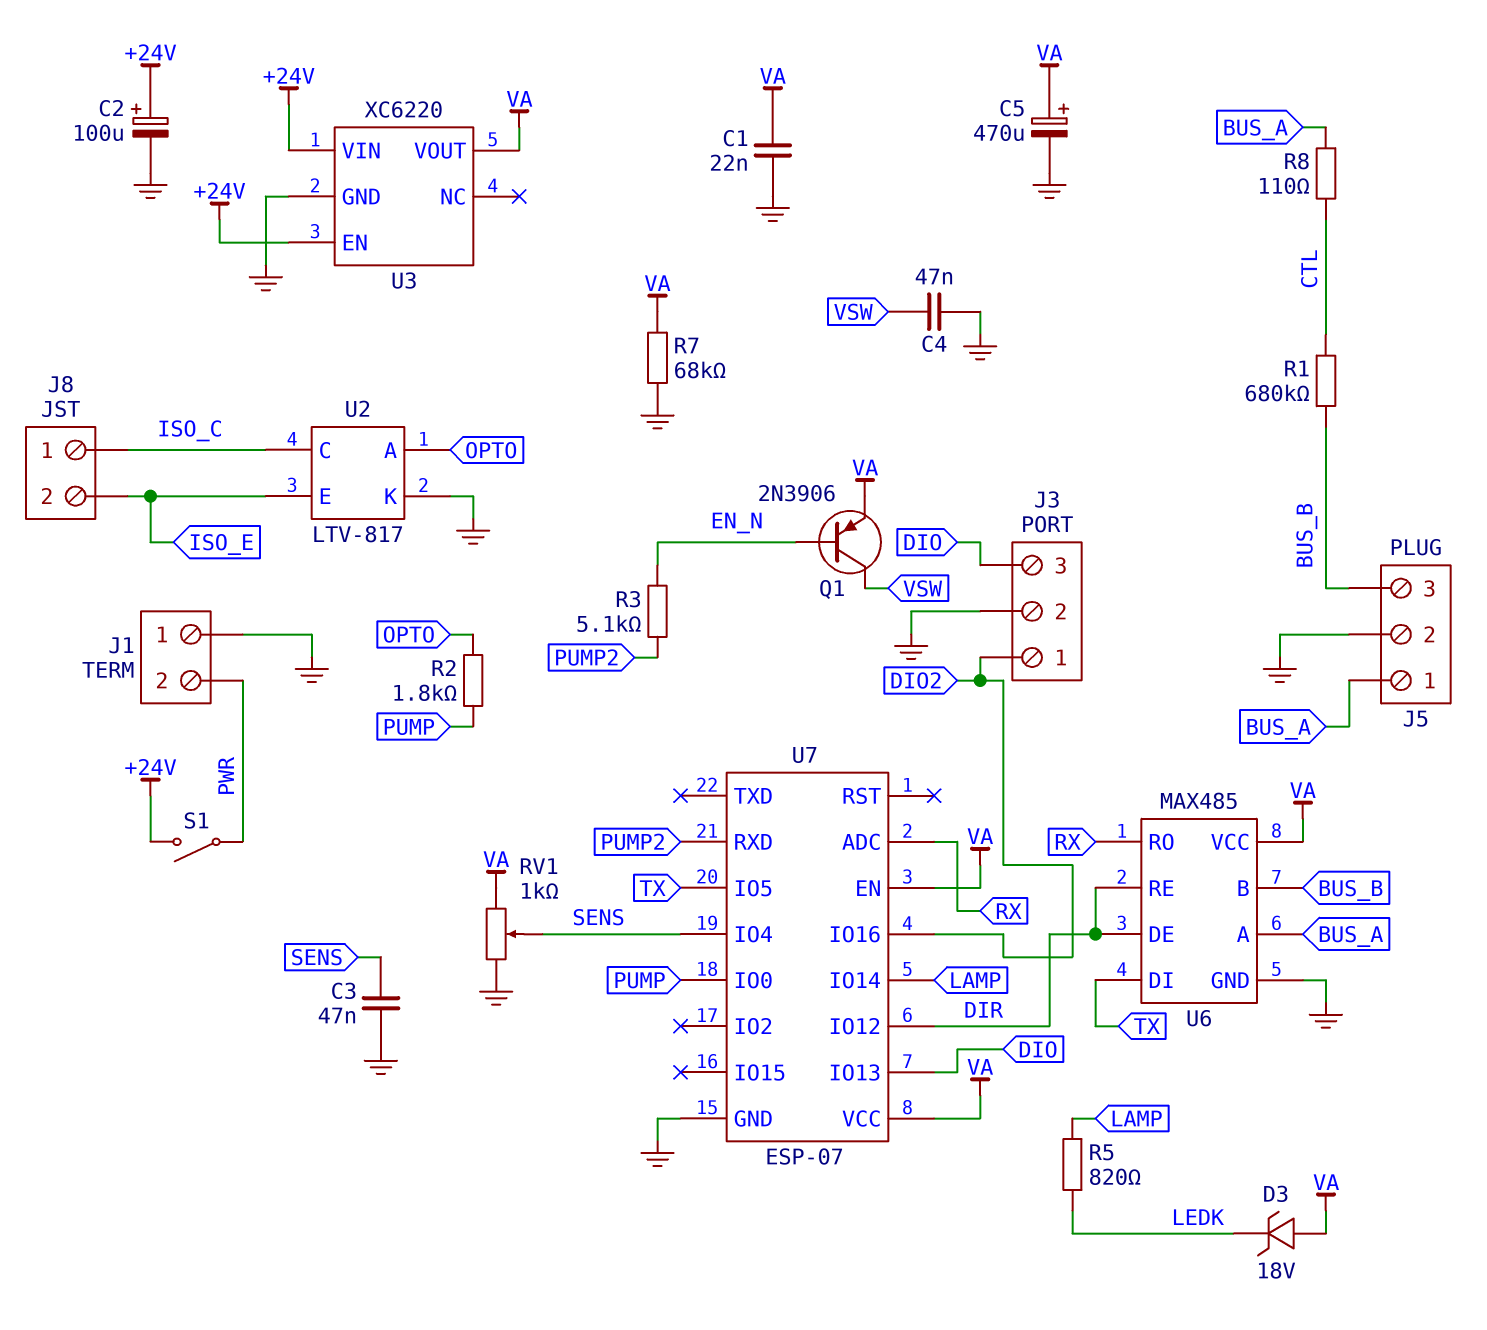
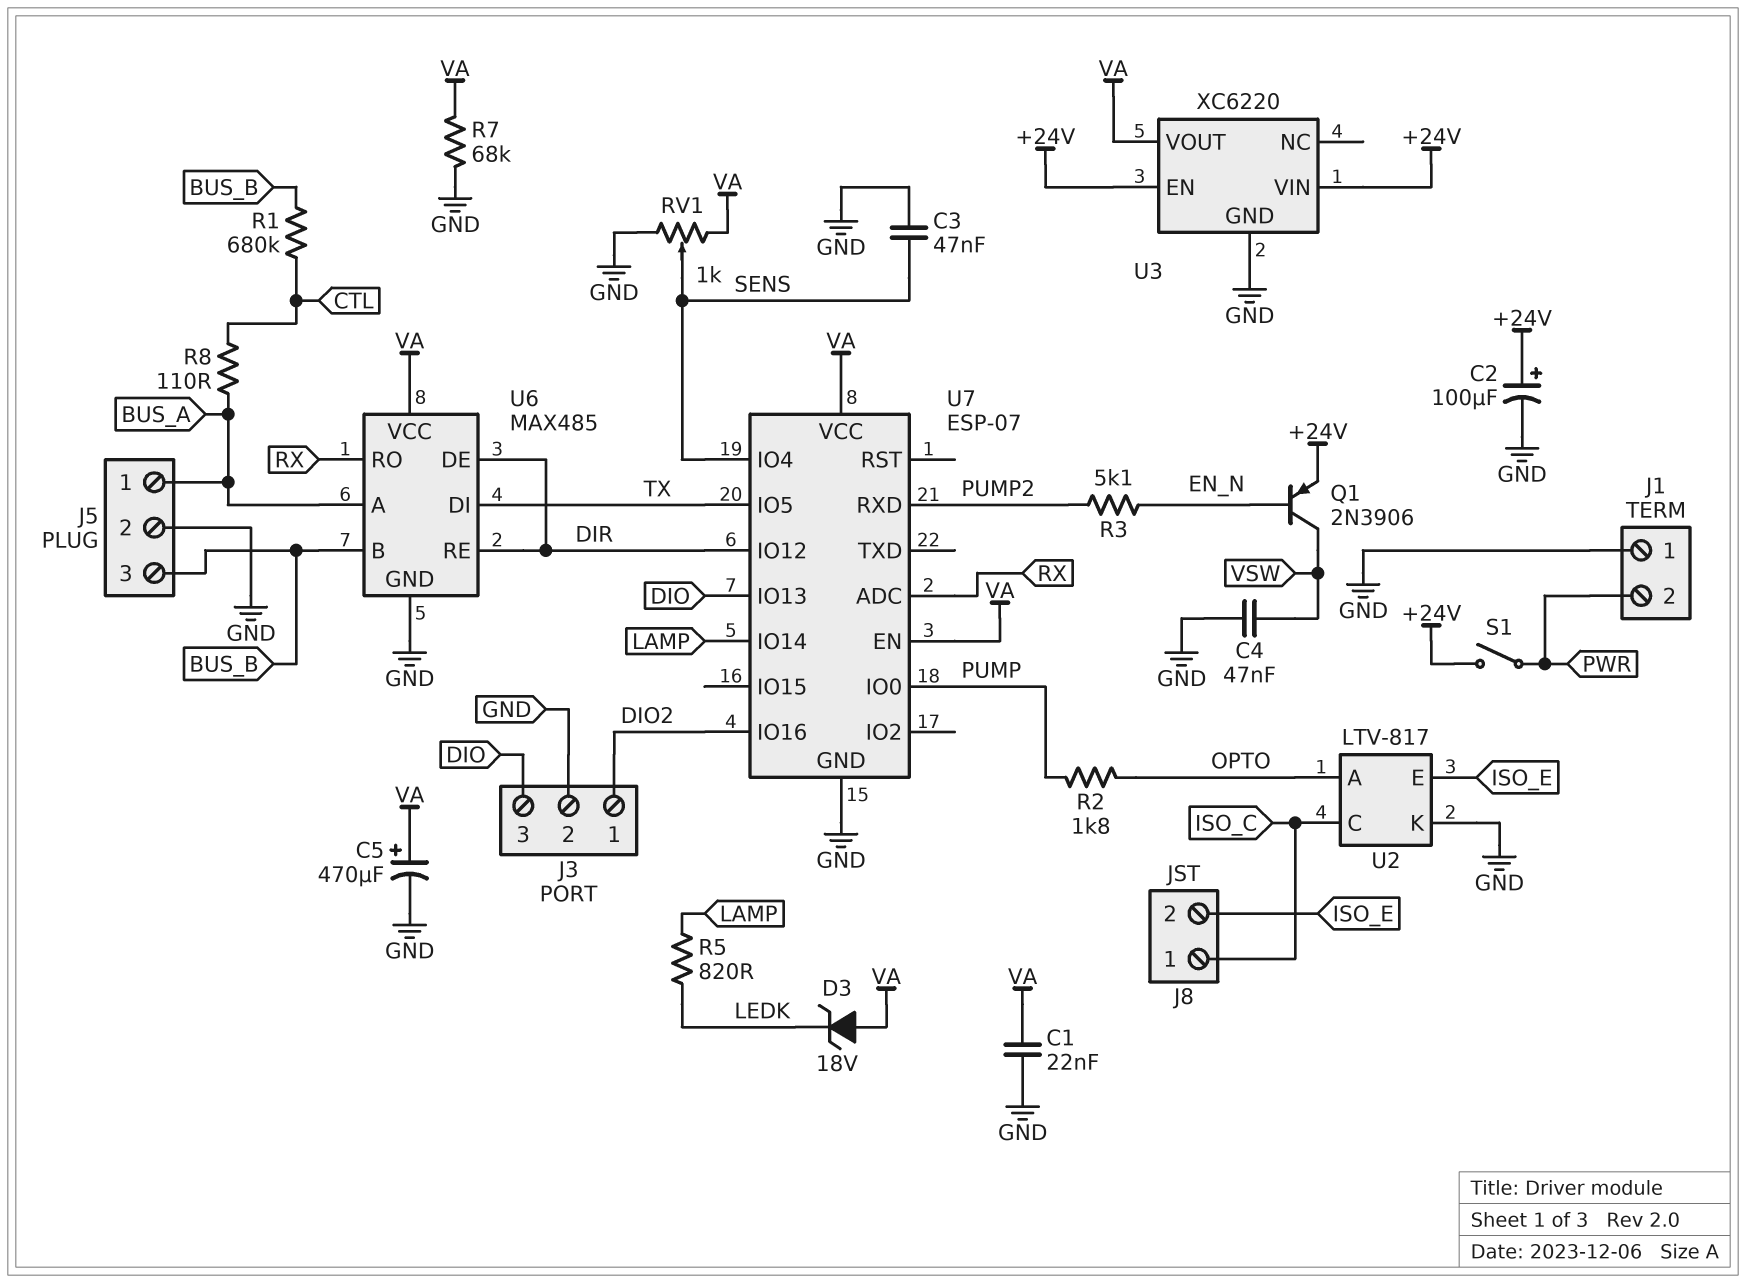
Q1: PNP 2N3906 (B EN_N, C VSW, E VA) -> PNP 2N3906 (B EN_N, C VSW, E +24V)

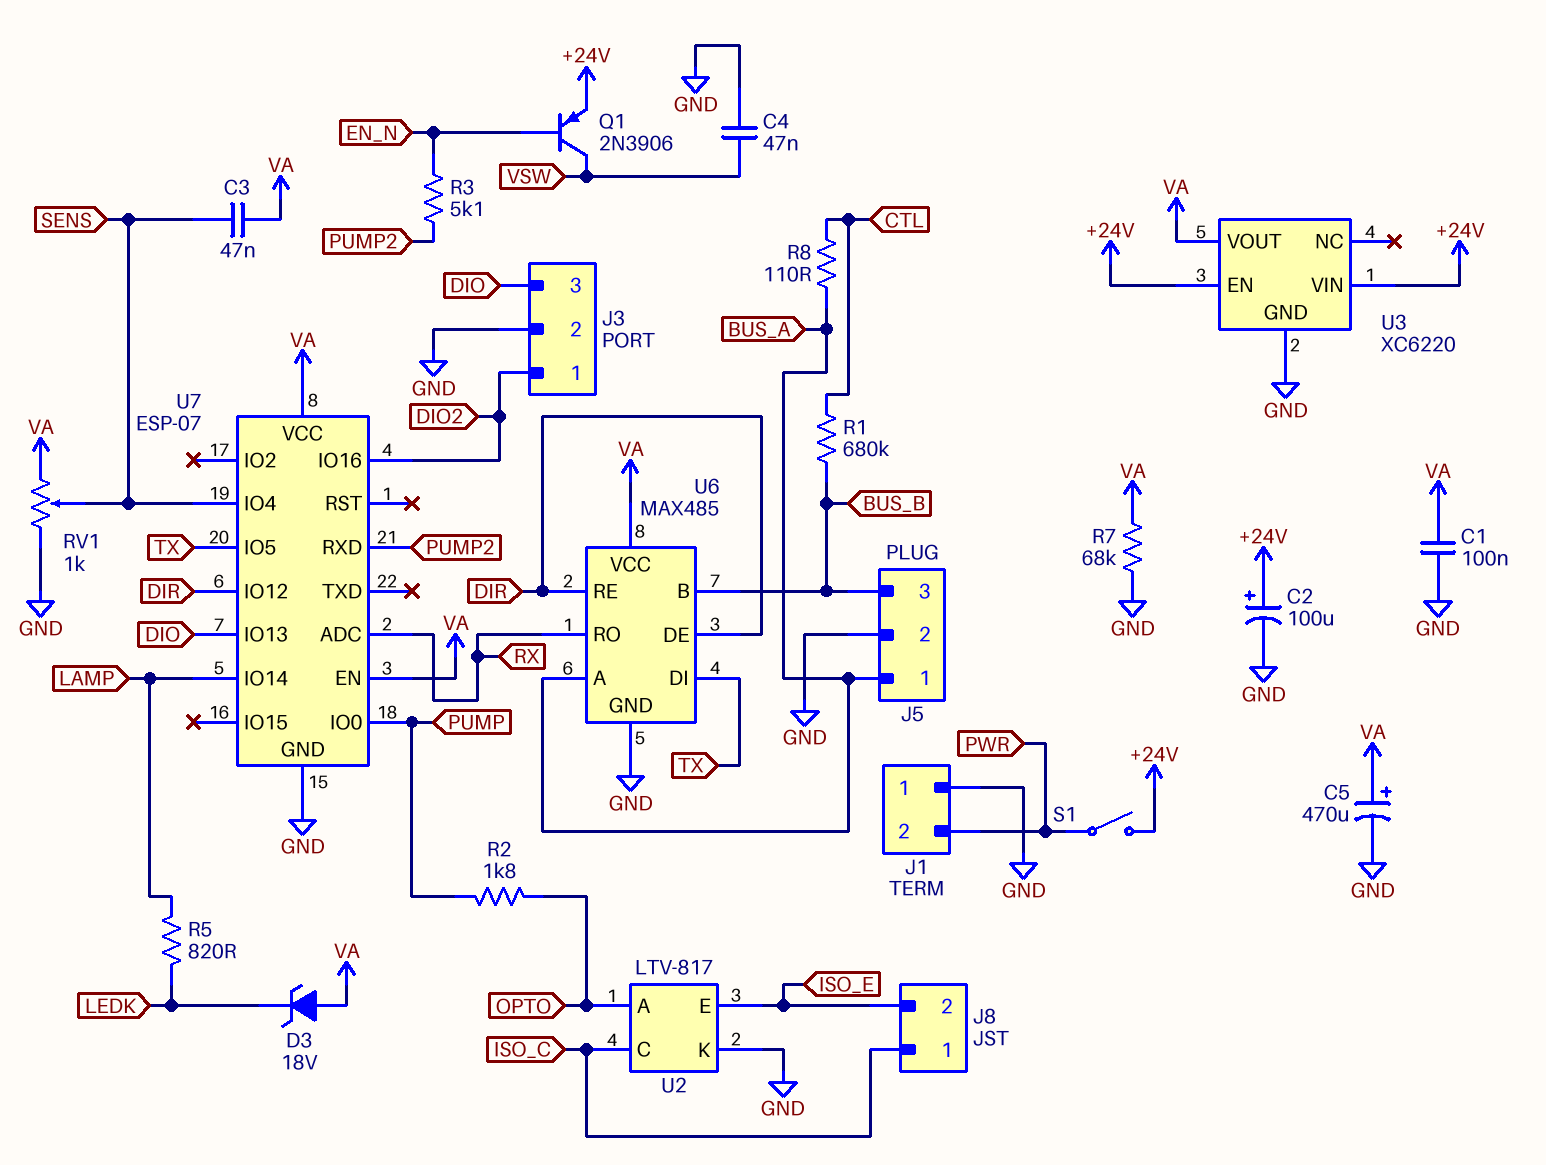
C1: 22nF (GND, VA) -> 100nF (GND, VA)
C3: 47nF (GND, SENS) -> 47nF (SENS, VA)

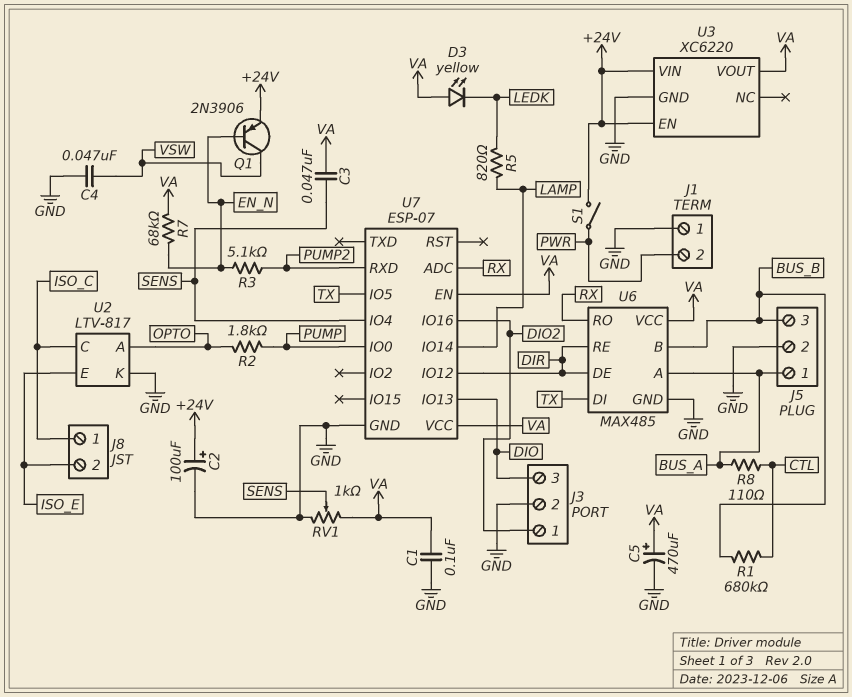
D3: zener 18V (A VA, K LEDK) -> LED yellow (A VA, K LEDK)
R7: 68k (GND, VA) -> 68k (EN_N, VA)

